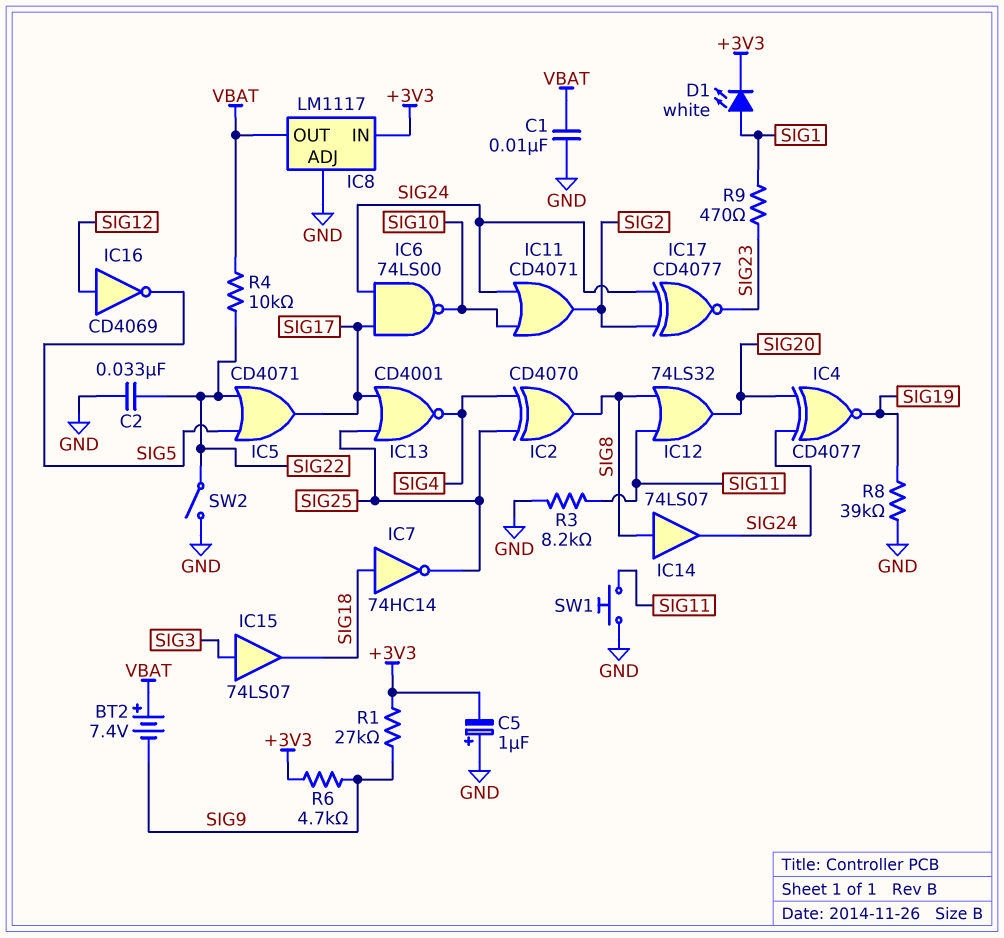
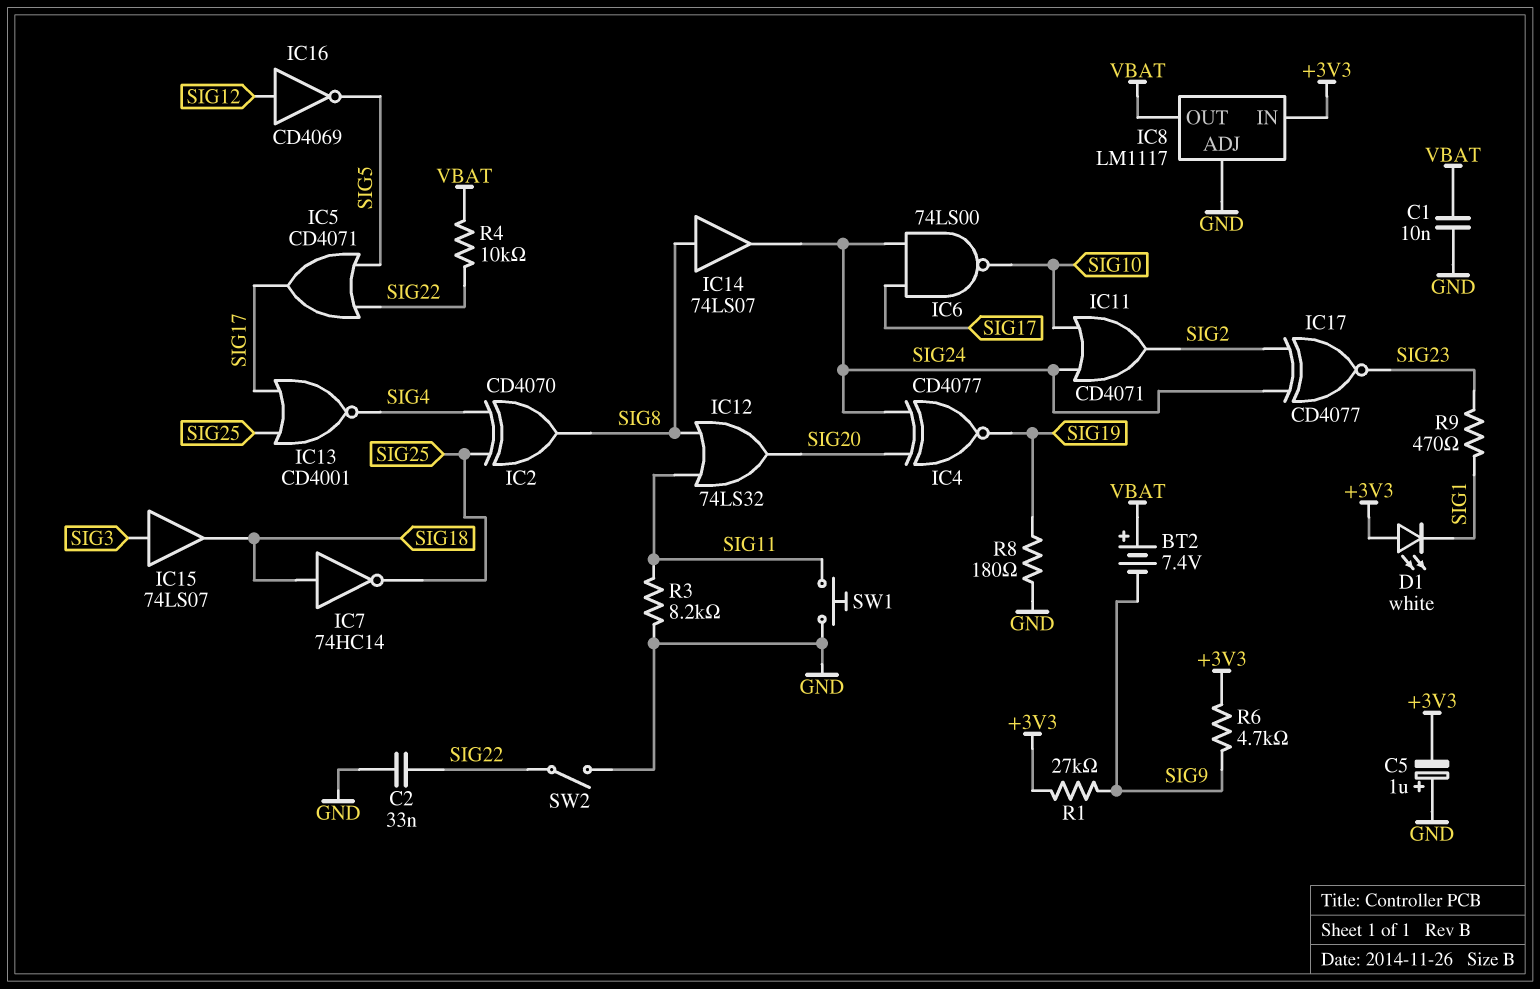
D1: LED white (A SIG1, K +3V3) -> LED white (A +3V3, K SIG1)
R8: 39k (GND, SIG19) -> 180 (GND, SIG19)

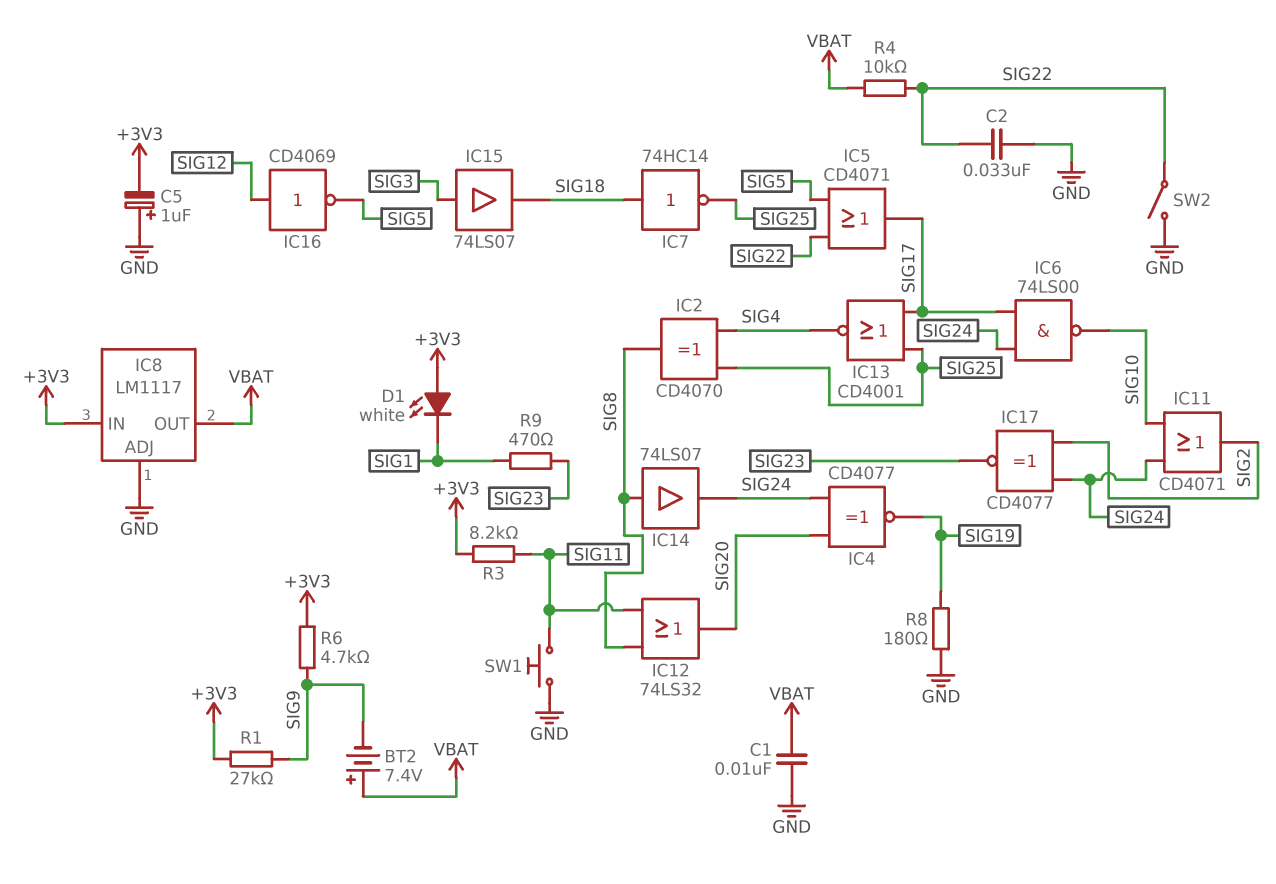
R3: 8.2k (GND, SIG11) -> 8.2k (+3V3, SIG11)

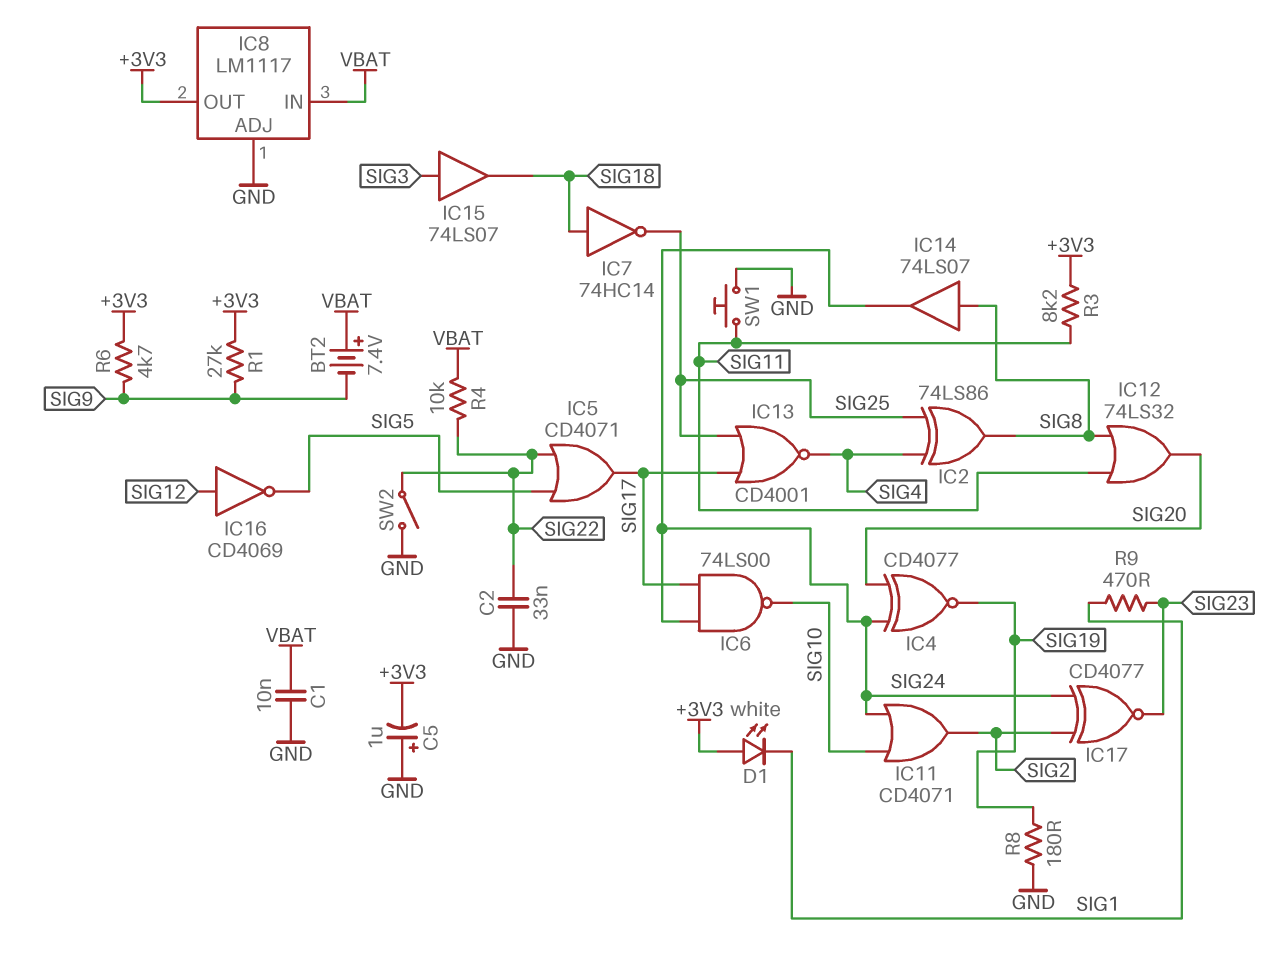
IC2: XOR CD4070 (in SIG4, in SIG25, out SIG8) -> XOR 74LS86 (in SIG4, in SIG25, out SIG8)
IC8 pin IN: +3V3 -> VBAT
IC8 pin OUT: VBAT -> +3V3

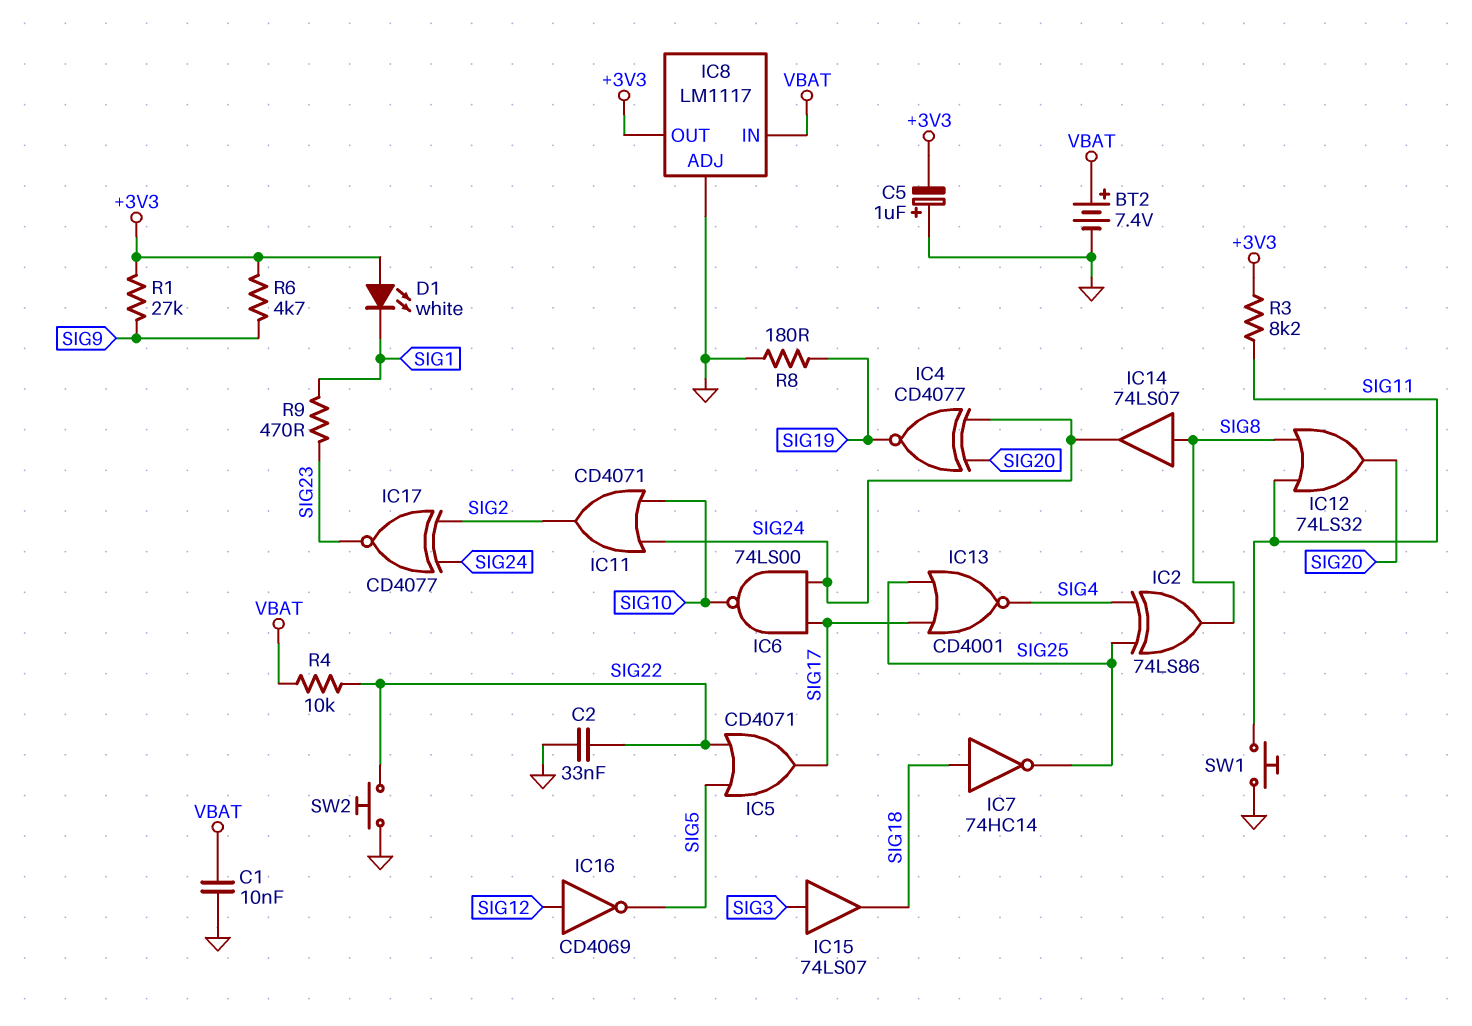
BT2: 7.4V (plus VBAT, minus SIG9) -> 7.4V (plus VBAT, minus GND)
SW2: switch (GND, SIG22) -> button (GND, SIG22)

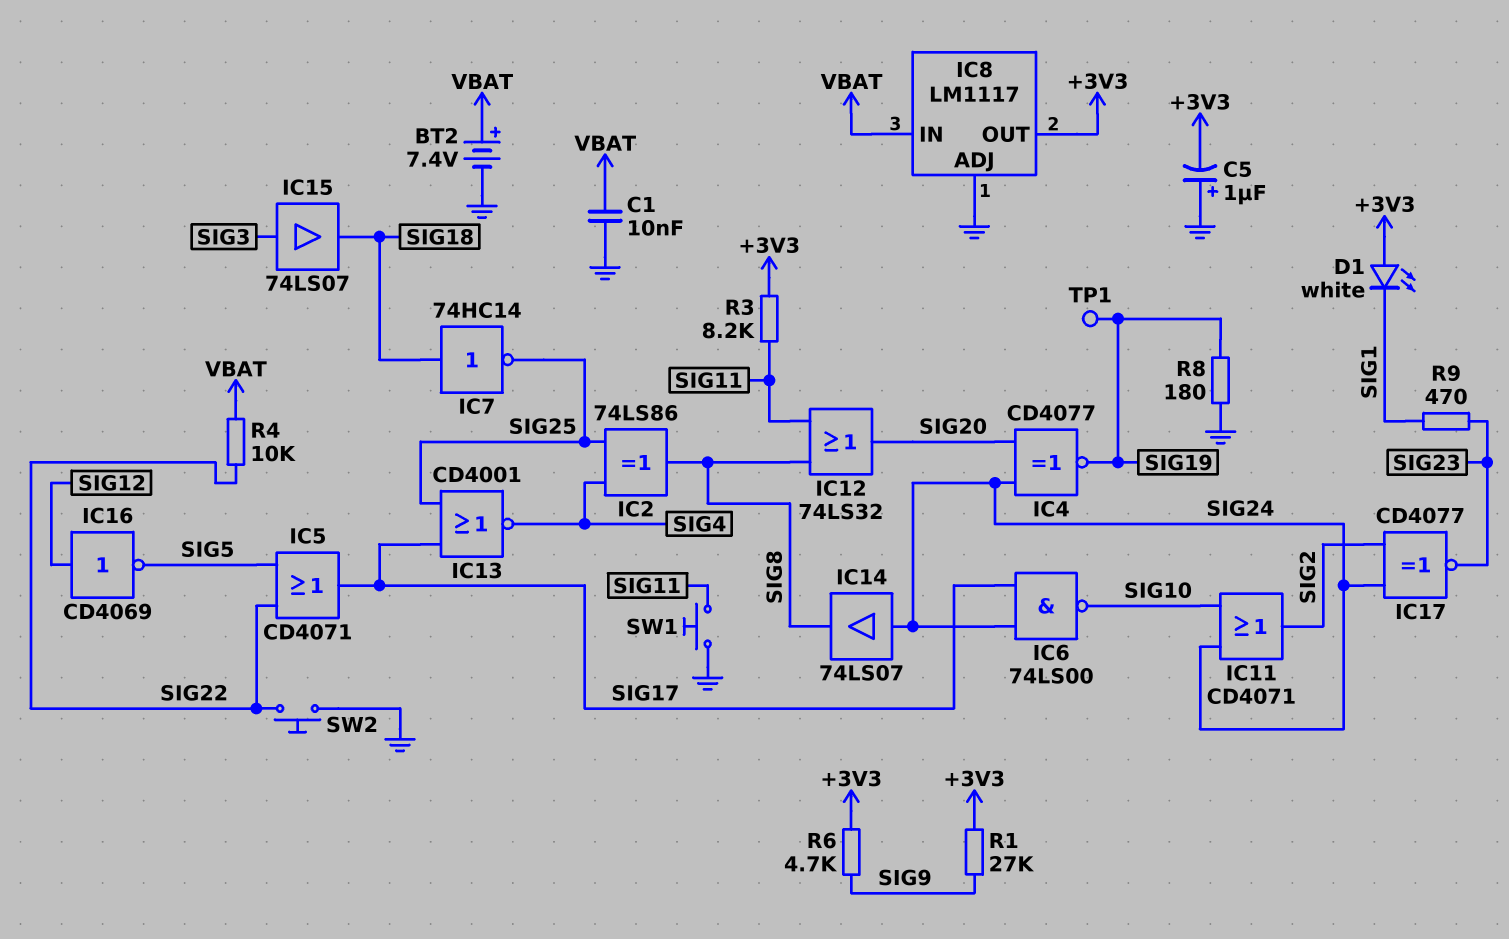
C2: 33nF (GND, SIG22) -> none
IC14: buffer 74LS07 (in SIG8, out SIG24) -> buffer 74LS07 (in SIG24, out SIG8)
TP1: none -> test point (SIG19)

